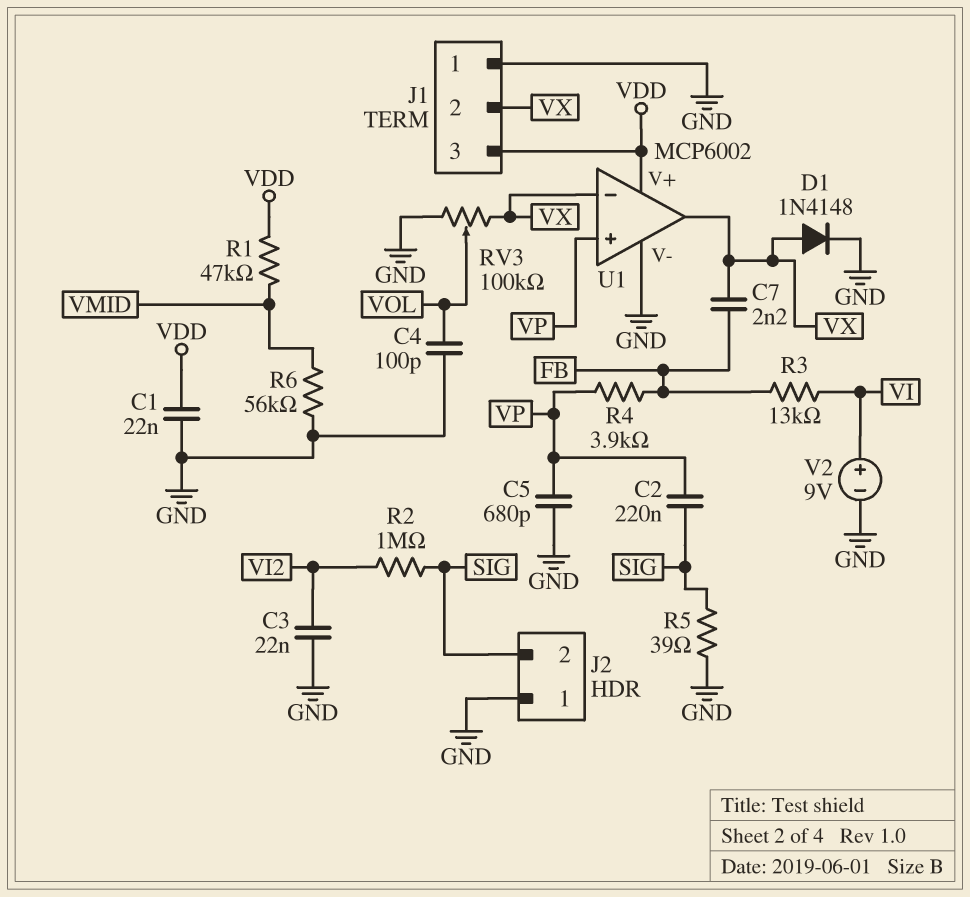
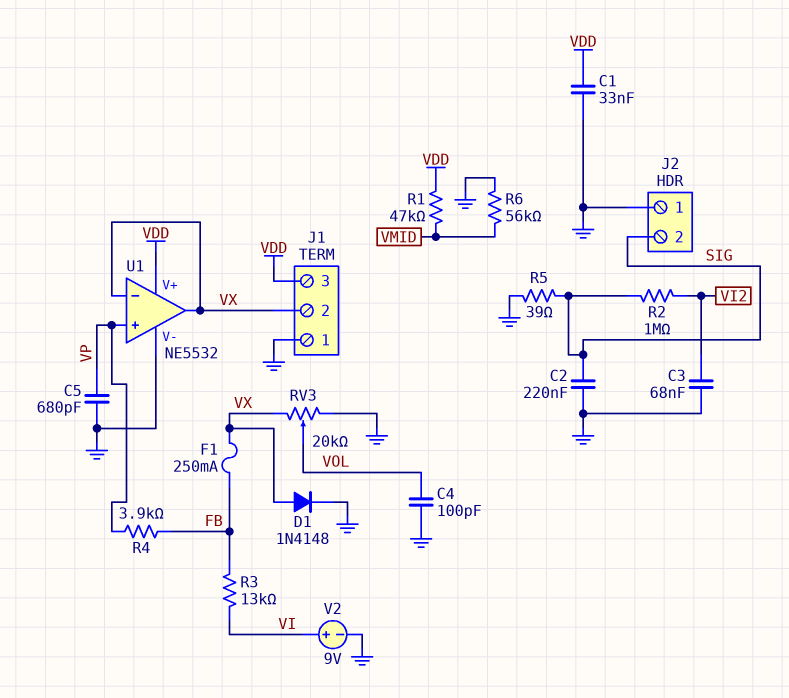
C1: 22nF (GND, VDD) -> 33nF (GND, VDD)
C2: 220nF (SIG, VP) -> 220nF (GND, SIG)
C3: 22nF (GND, VI2) -> 68nF (GND, VI2)
C7: 2.2nF (FB, VX) -> none
F1: none -> 250mA (FB, VX)
RV3: 100k (GND, VX, wiper VOL) -> 20k (GND, VX, wiper VOL)
U1: MCP6002 -> NE5532

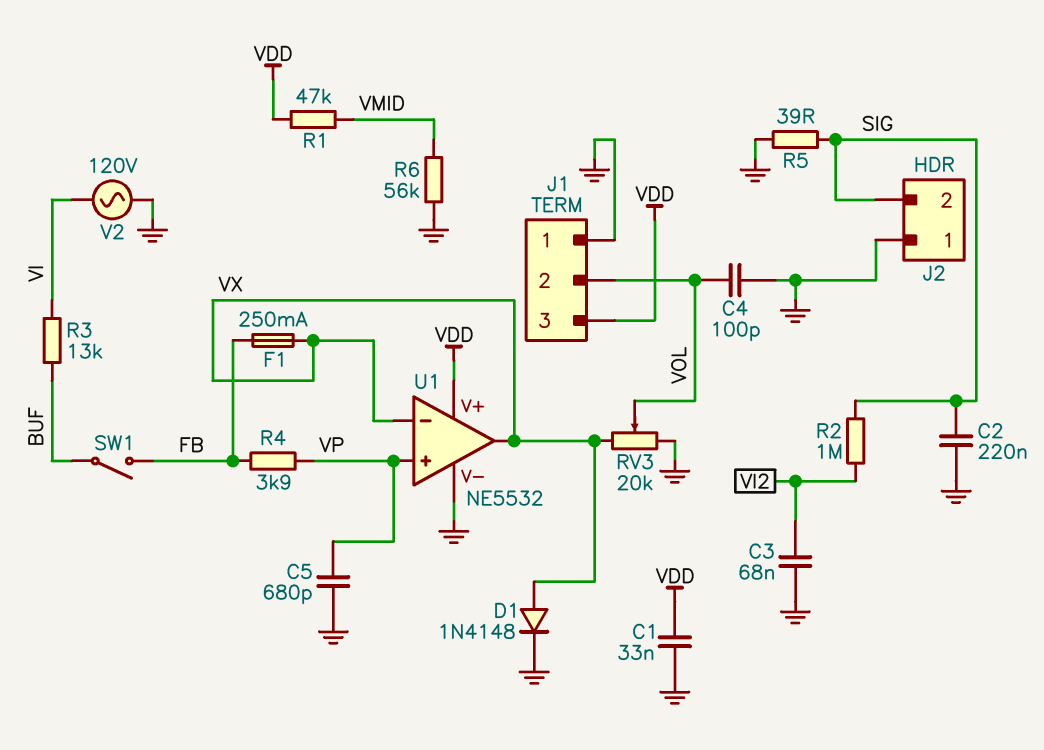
J1 pin 2: VX -> VOL
R3: 13k (FB, VI) -> 13k (BUF, VI)
SW1: none -> switch (BUF, FB)
V2: 9V (plus VI, minus GND) -> AC 120V (GND, VI)

